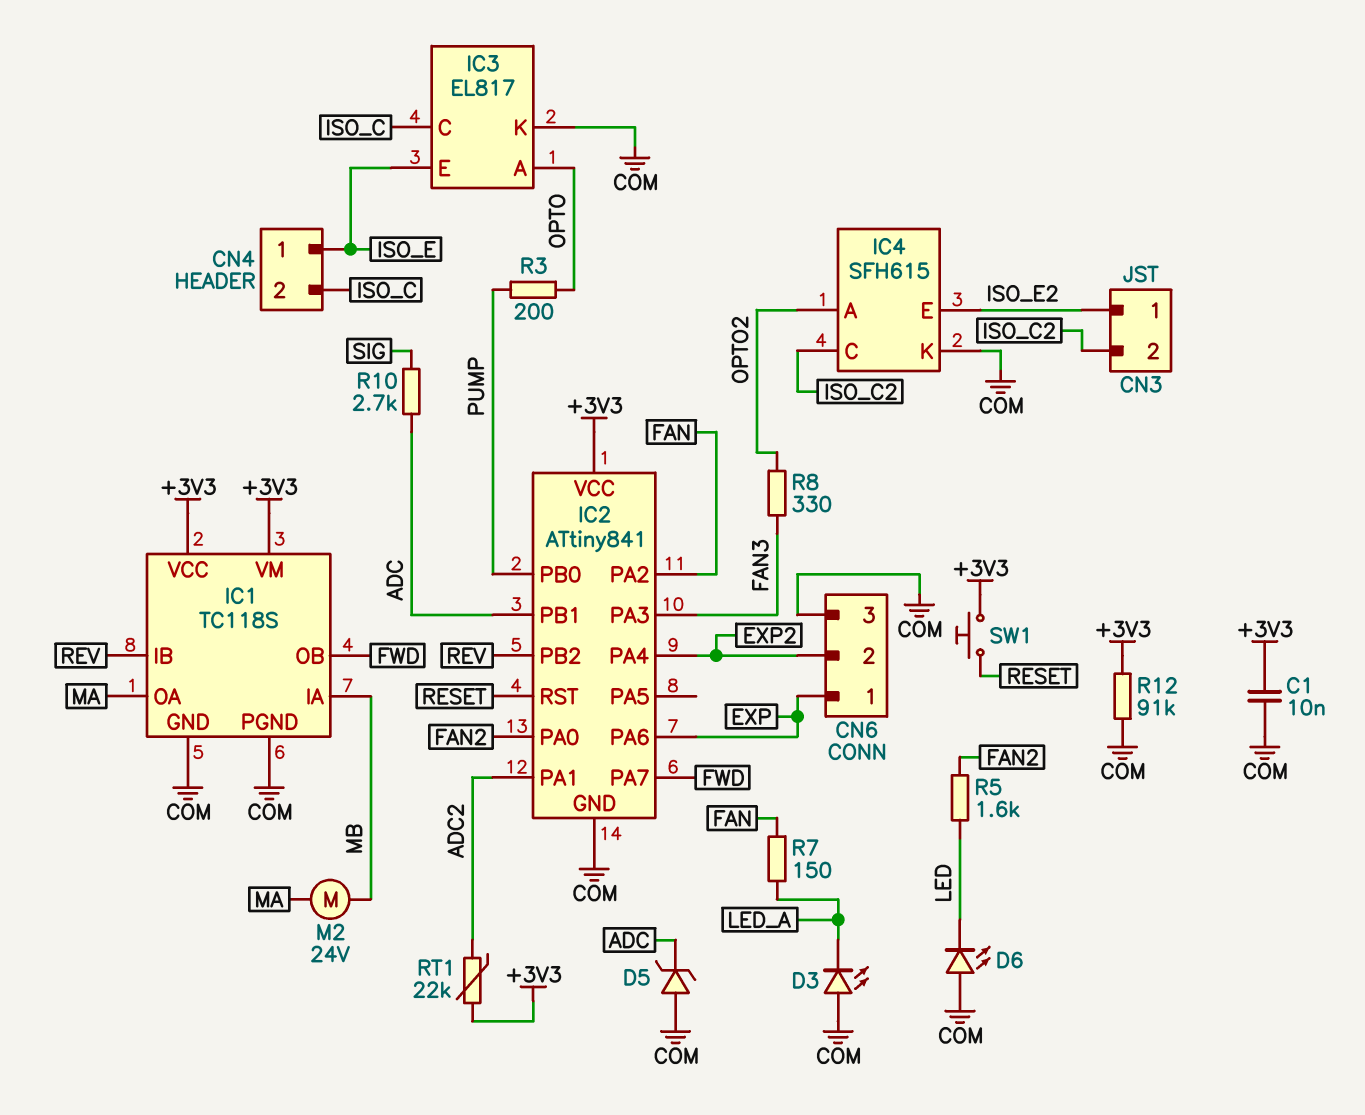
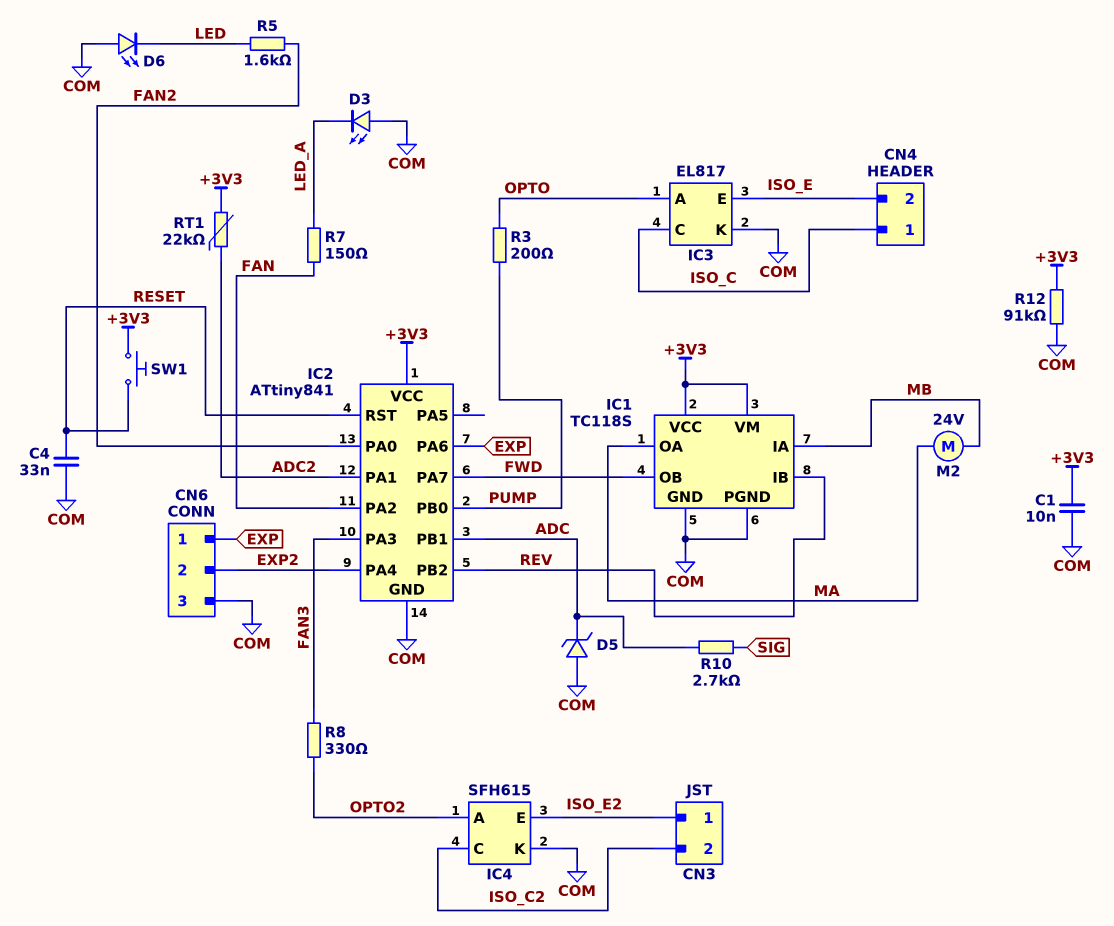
C4: none -> 33nF (COM, RESET)
CN4 pin 1: ISO_E -> ISO_C
CN4 pin 2: ISO_C -> ISO_E

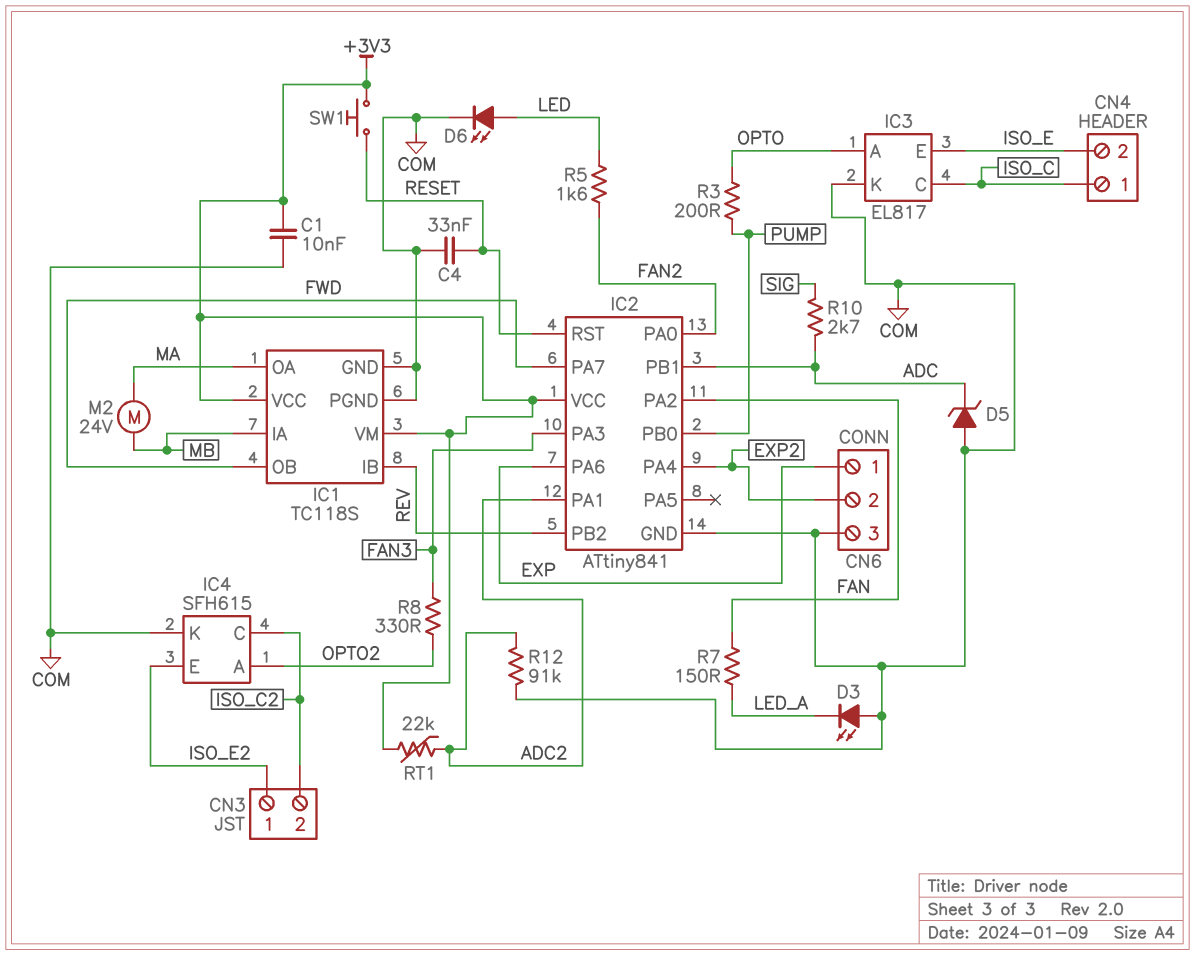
D6: LED (A COM, K LED) -> LED (A LED, K COM)
R12: 91k (+3V3, COM) -> 91k (ADC2, COM)

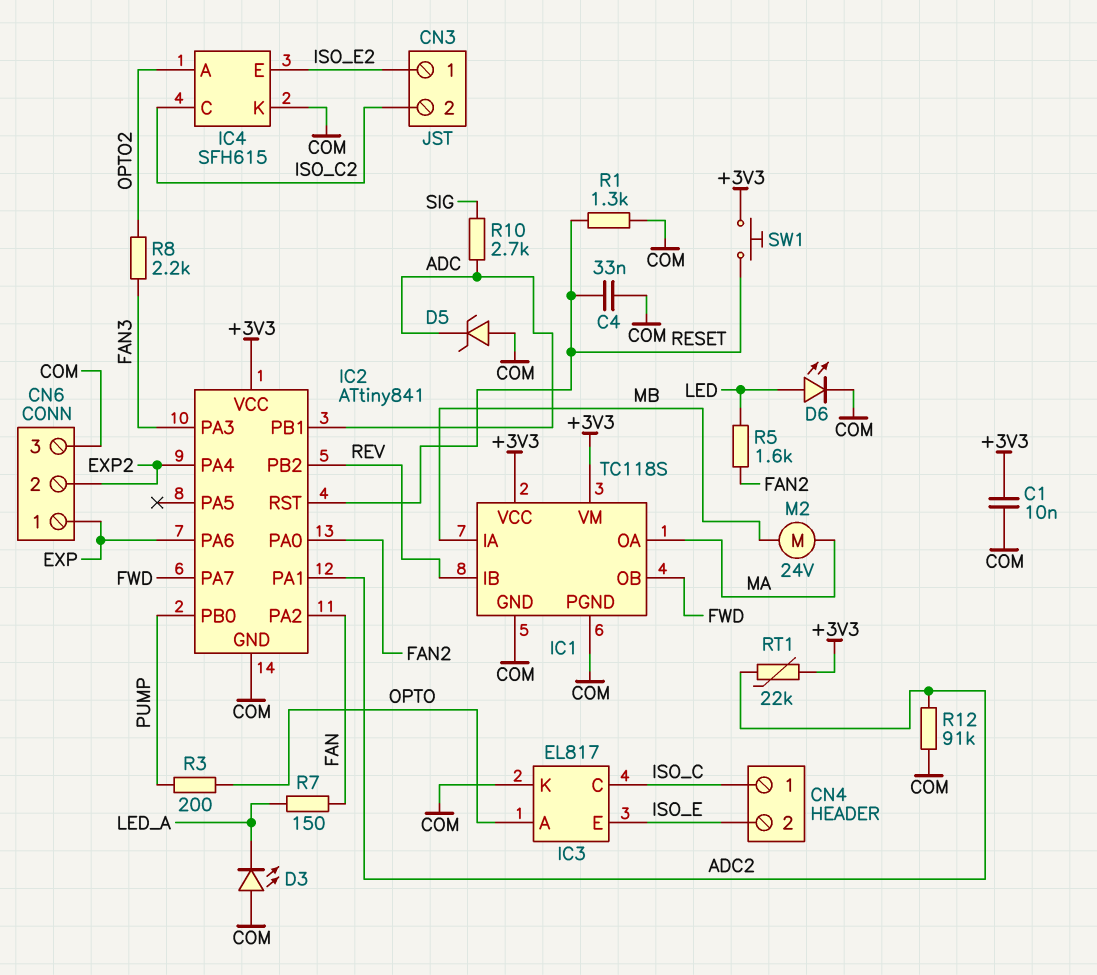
R1: none -> 1.3k (COM, RESET)
R8: 330 (FAN3, OPTO2) -> 2.2k (FAN3, OPTO2)

